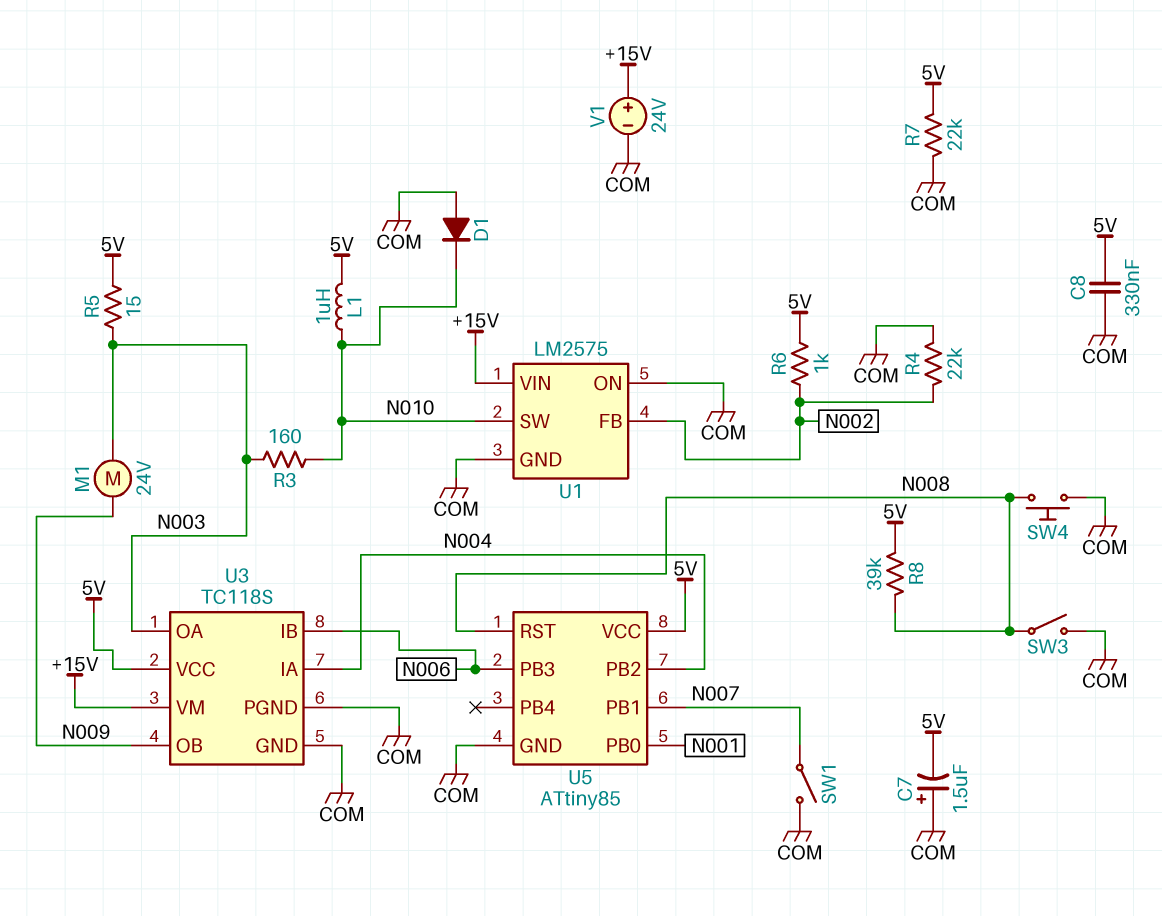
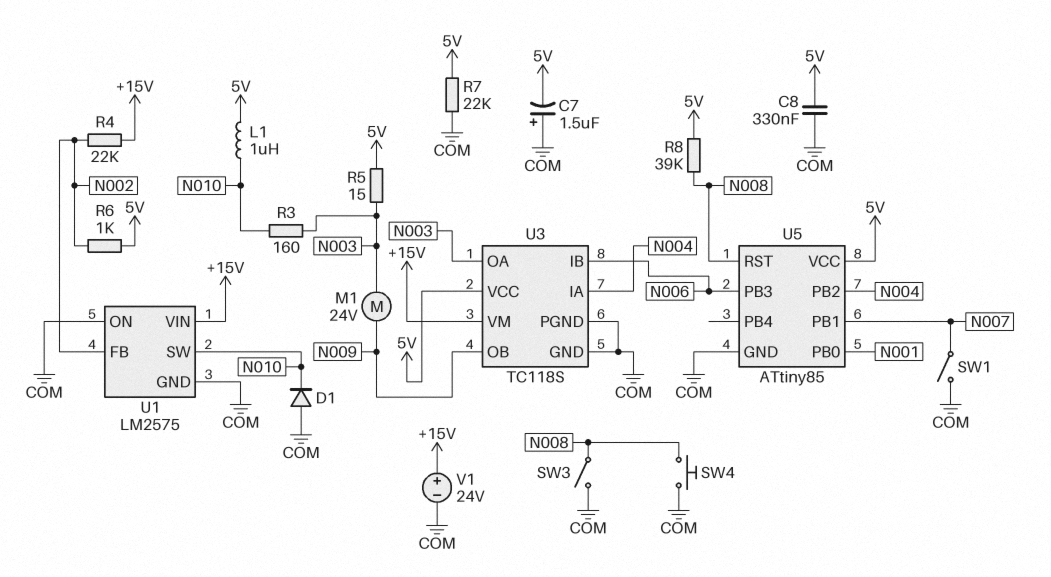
R4: 22k (COM, N002) -> 22k (+15V, N002)

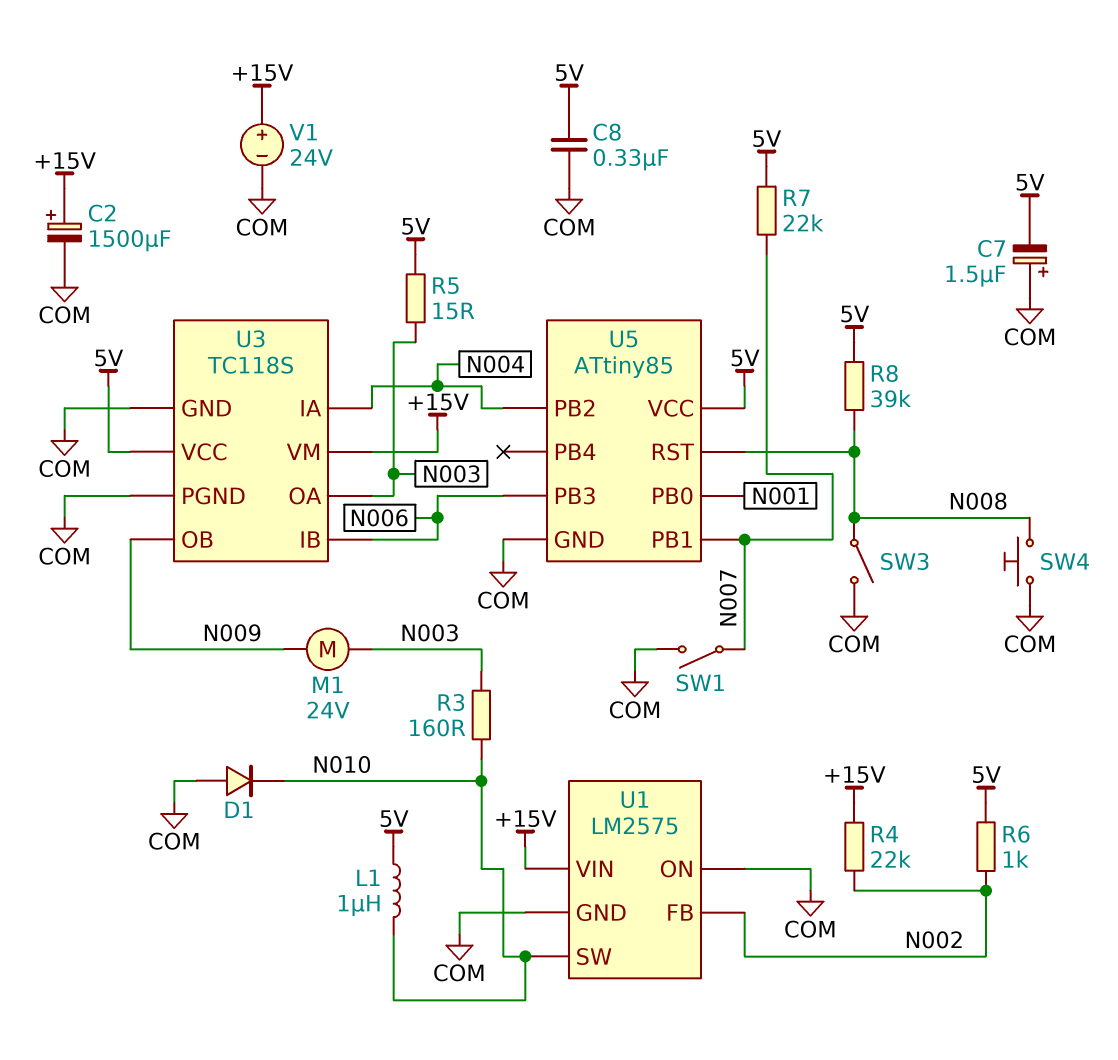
C2: none -> 1500uF (plus +15V, minus COM)
R7: 22k (5V, COM) -> 22k (5V, N007)

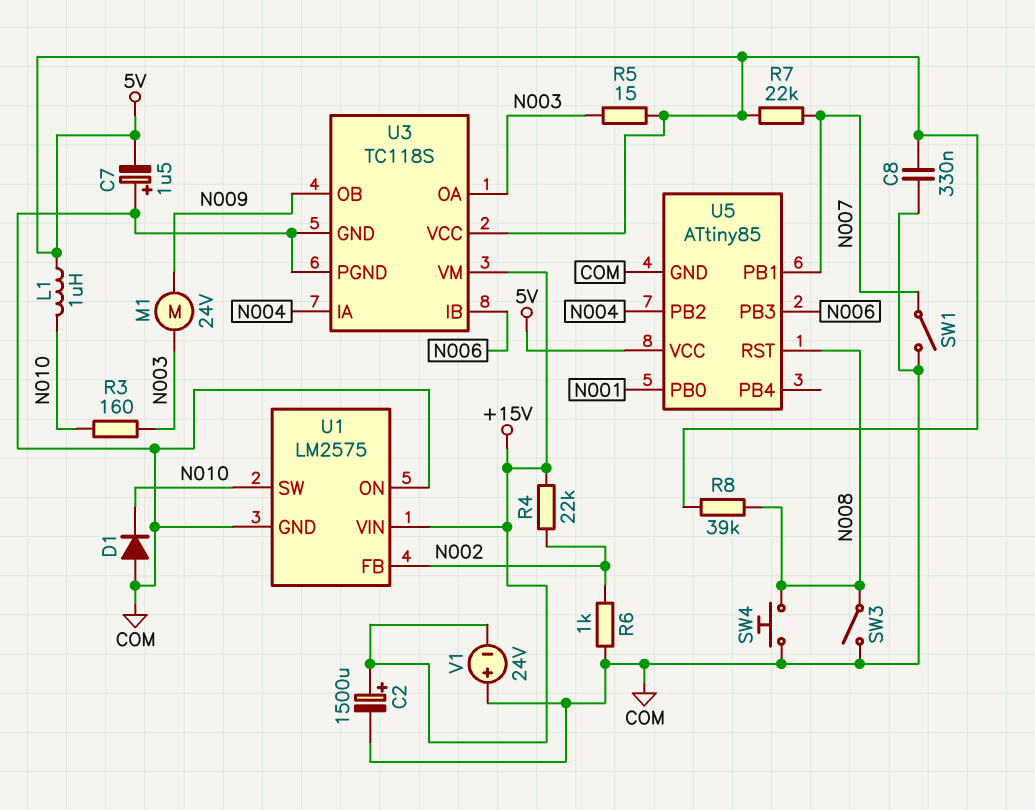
R6: 1k (5V, N002) -> 1k (COM, N002)
V1: 24V (plus +15V, minus COM) -> 24V (plus COM, minus +15V)

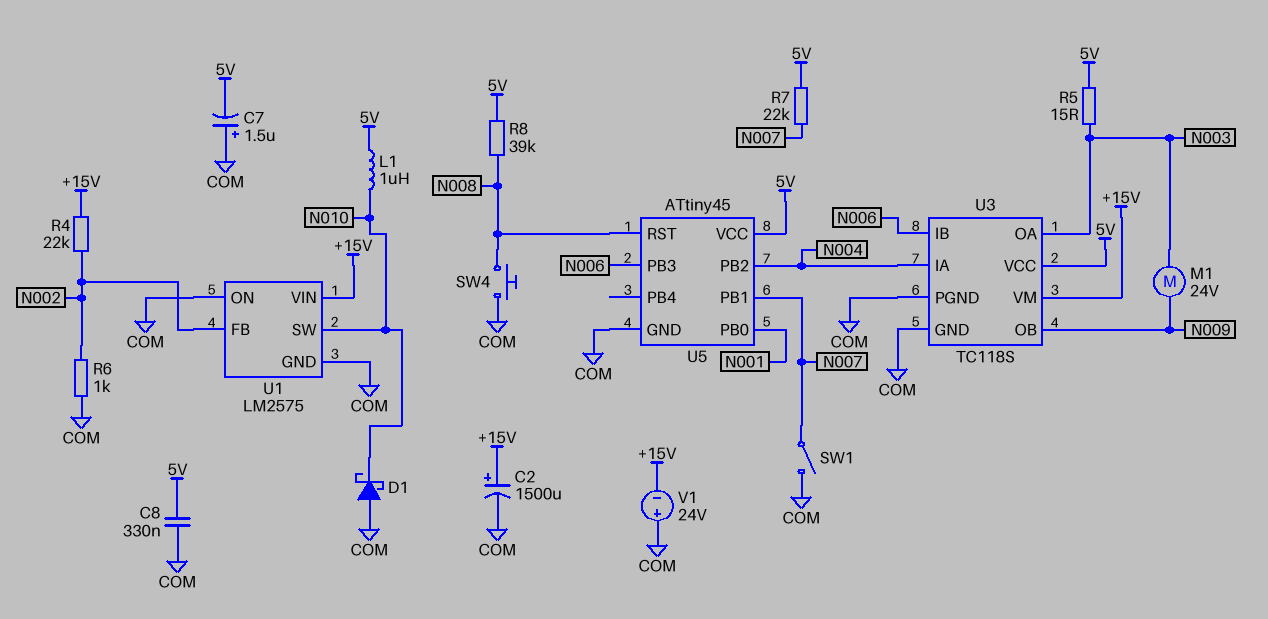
D1: diode (A COM, K N010) -> schottky (A COM, K N010)
R3: 160 (N003, N010) -> none
SW3: switch (COM, N008) -> none
U5: ATtiny85 -> ATtiny45

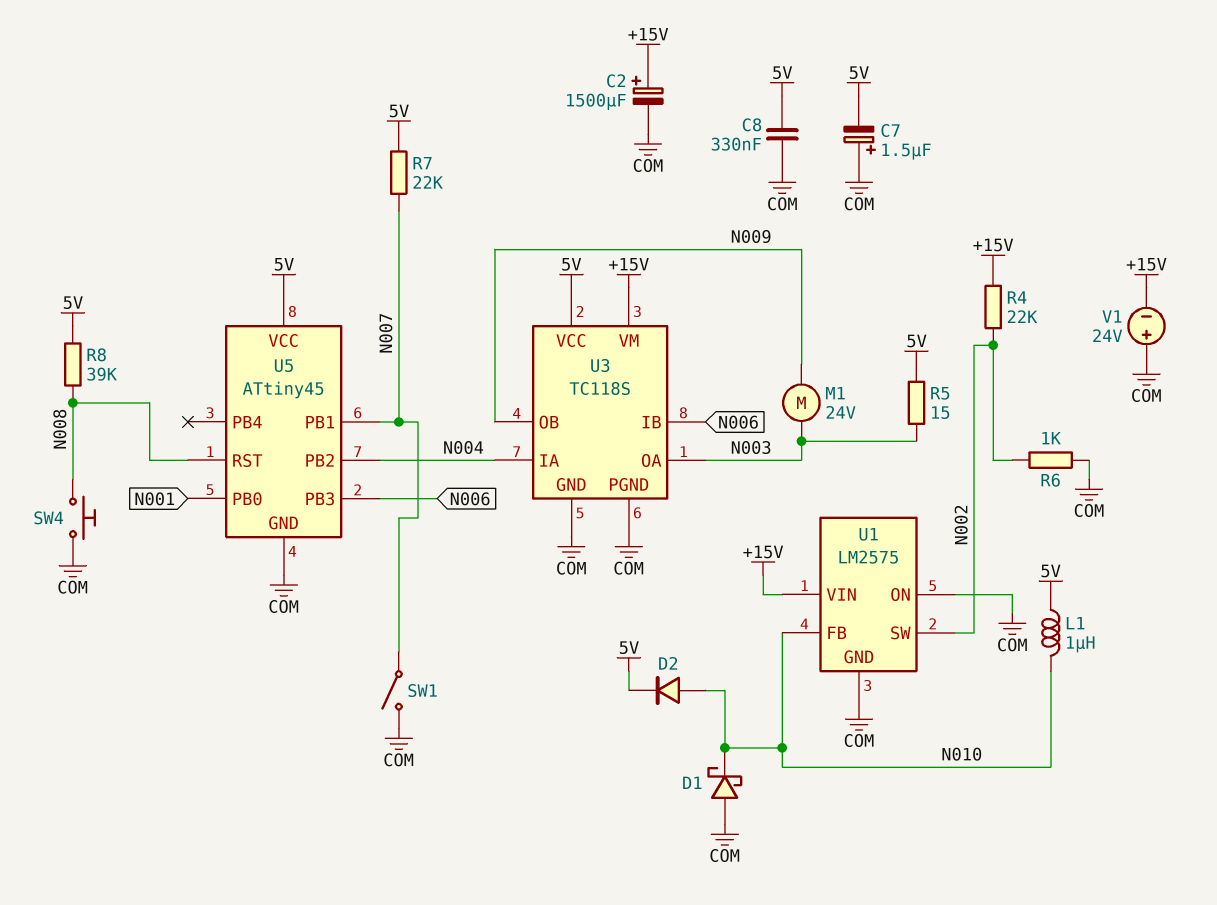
D2: none -> diode (A N010, K 5V)
U1 pin FB: N002 -> N010
U1 pin SW: N010 -> N002

